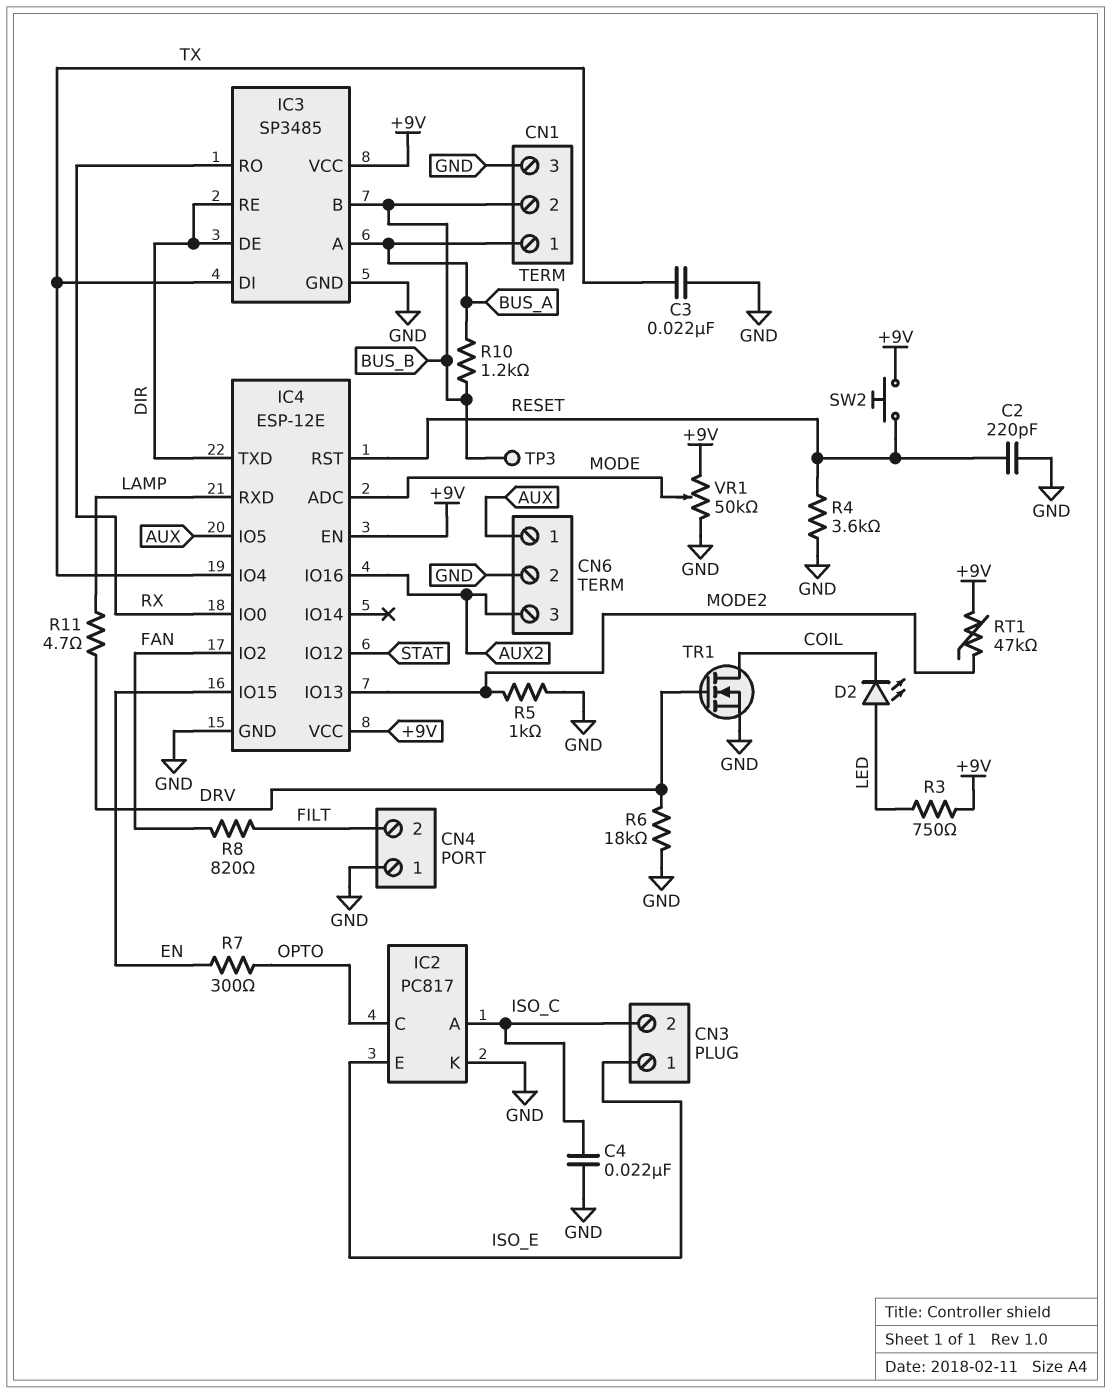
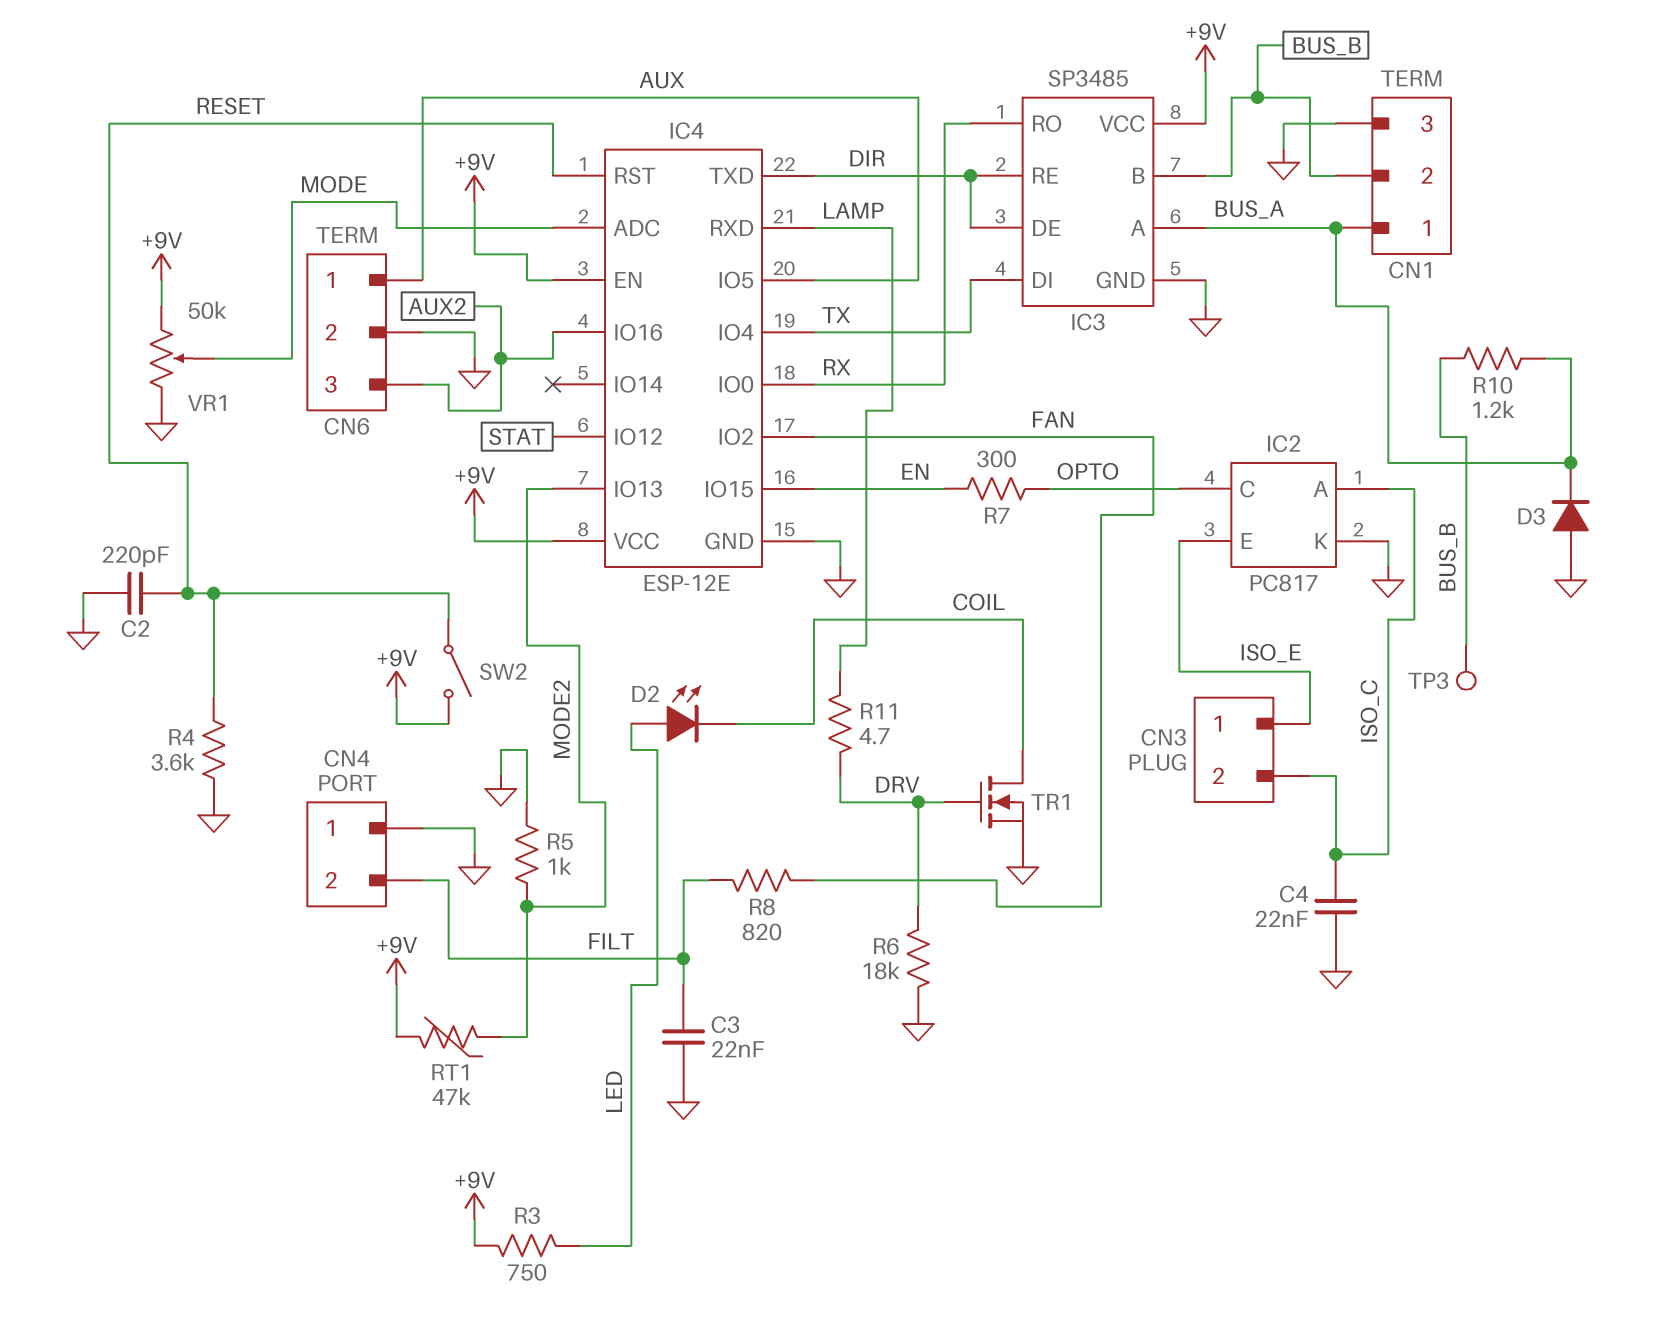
C3: 22nF (GND, TX) -> 22nF (FILT, GND)
D3: none -> diode (A GND, K BUS_A)
SW2: button (+9V, RESET) -> switch (+9V, RESET)

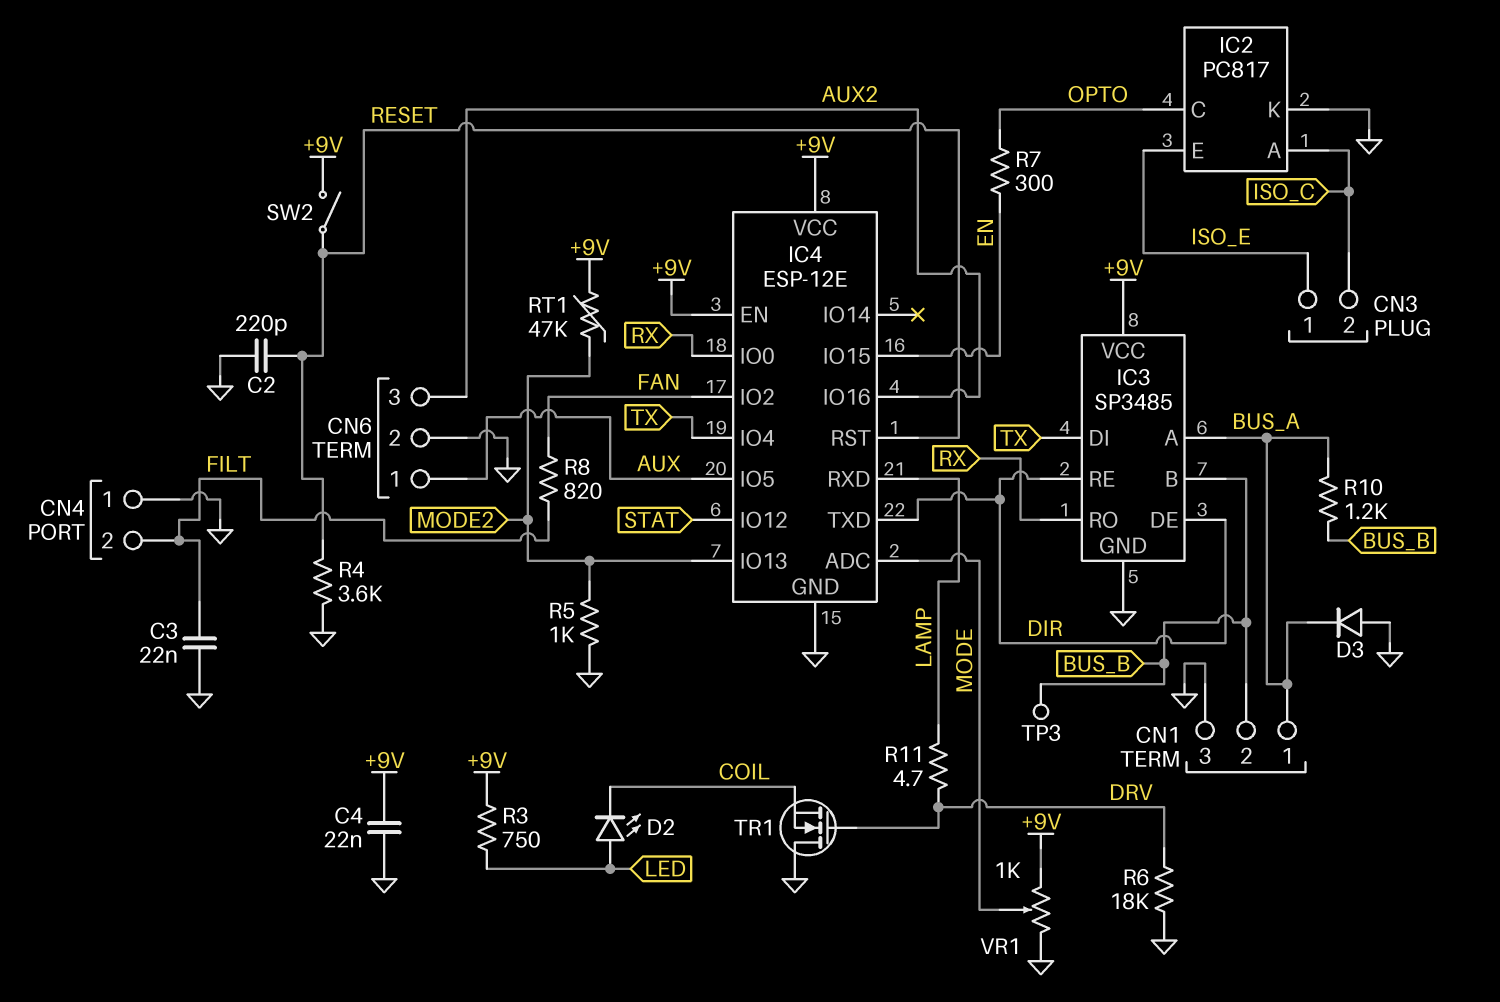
C4: 22nF (GND, ISO_C) -> 22nF (+9V, GND)
TR1: NMOS (G DRV, D COIL, S GND) -> NMOS (G DRV, D GND, S COIL)
VR1: 50k (+9V, GND, wiper MODE) -> 1k (+9V, GND, wiper MODE)

